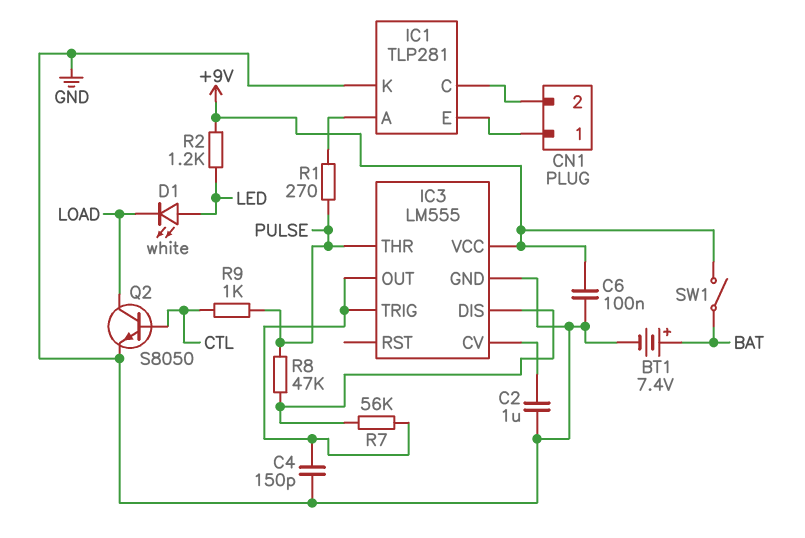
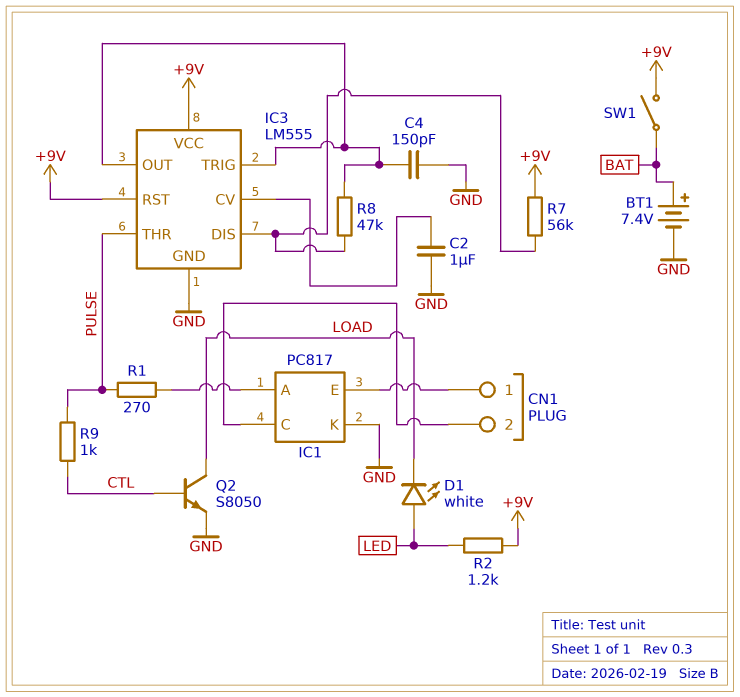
C6: 100nF (+9V, GND) -> none
IC1: TLP281 -> PC817
IC3 pin RST: none -> +9V
R7: 56k (IC3/DIS, IC3/OUT) -> 56k (+9V, IC3/DIS)
R8: 47k (IC3/DIS, PULSE) -> 47k (IC3/DIS, IC3/OUT)

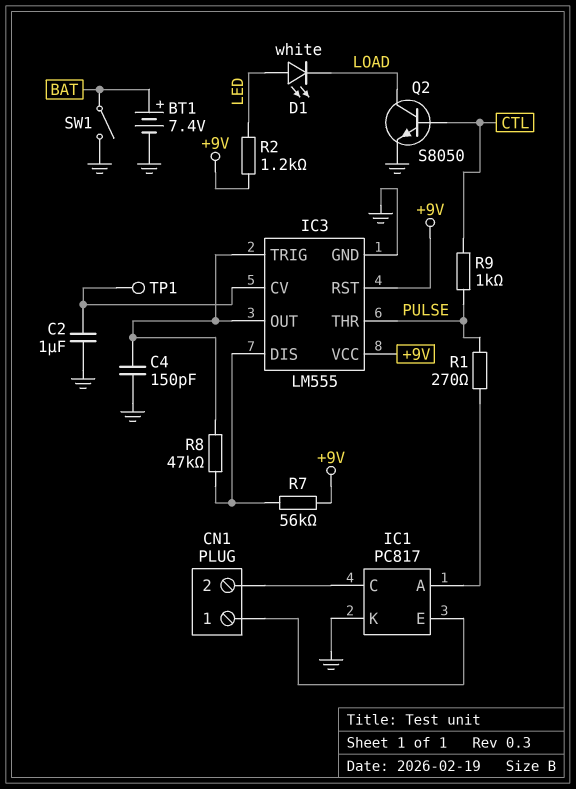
SW1: switch (+9V, BAT) -> switch (BAT, GND)
TP1: none -> test point (IC3/CV)

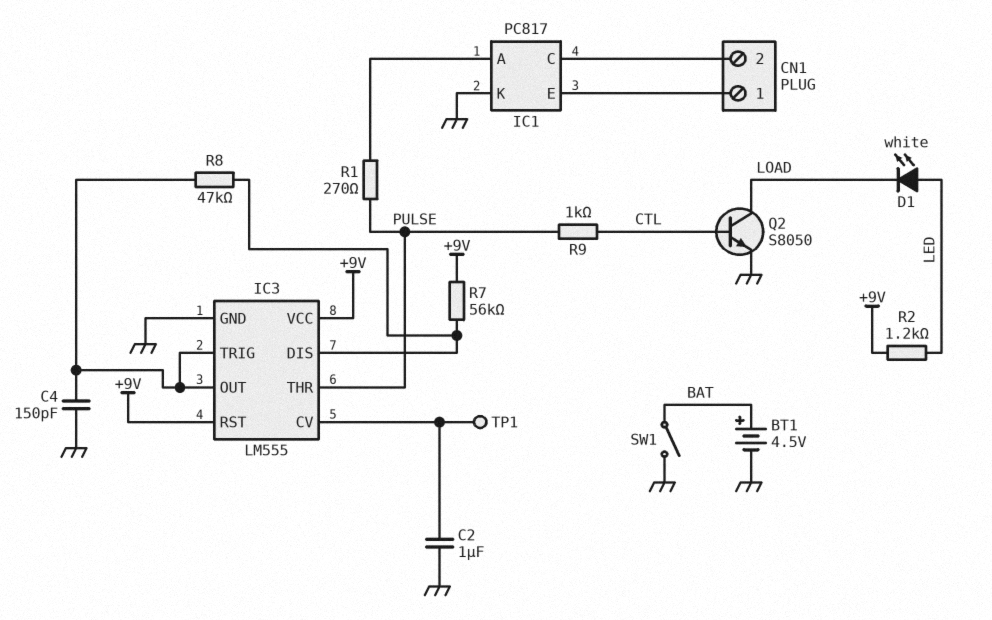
BT1: 7.4V (plus BAT, minus GND) -> 4.5V (plus BAT, minus GND)

